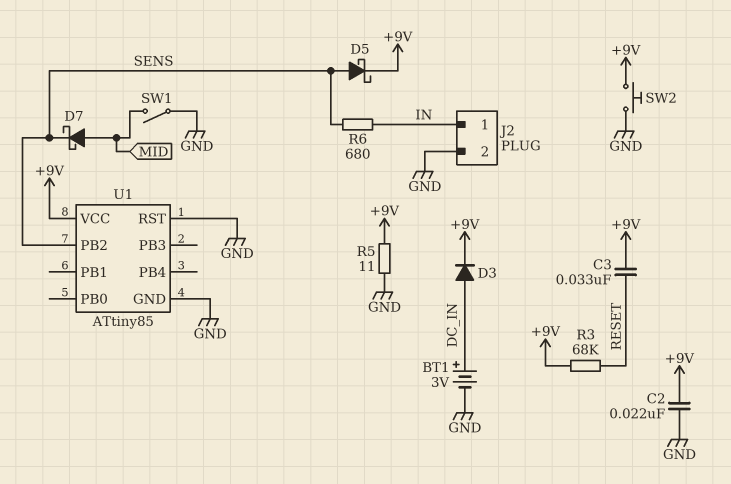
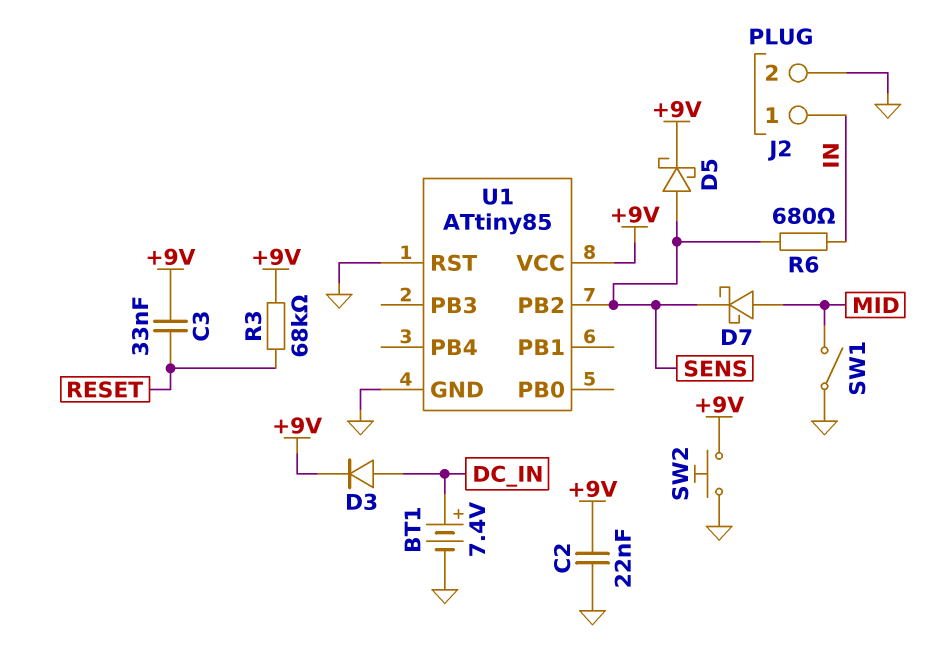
BT1: 3V (plus DC_IN, minus GND) -> 7.4V (plus DC_IN, minus GND)
R5: 11 (+9V, GND) -> none

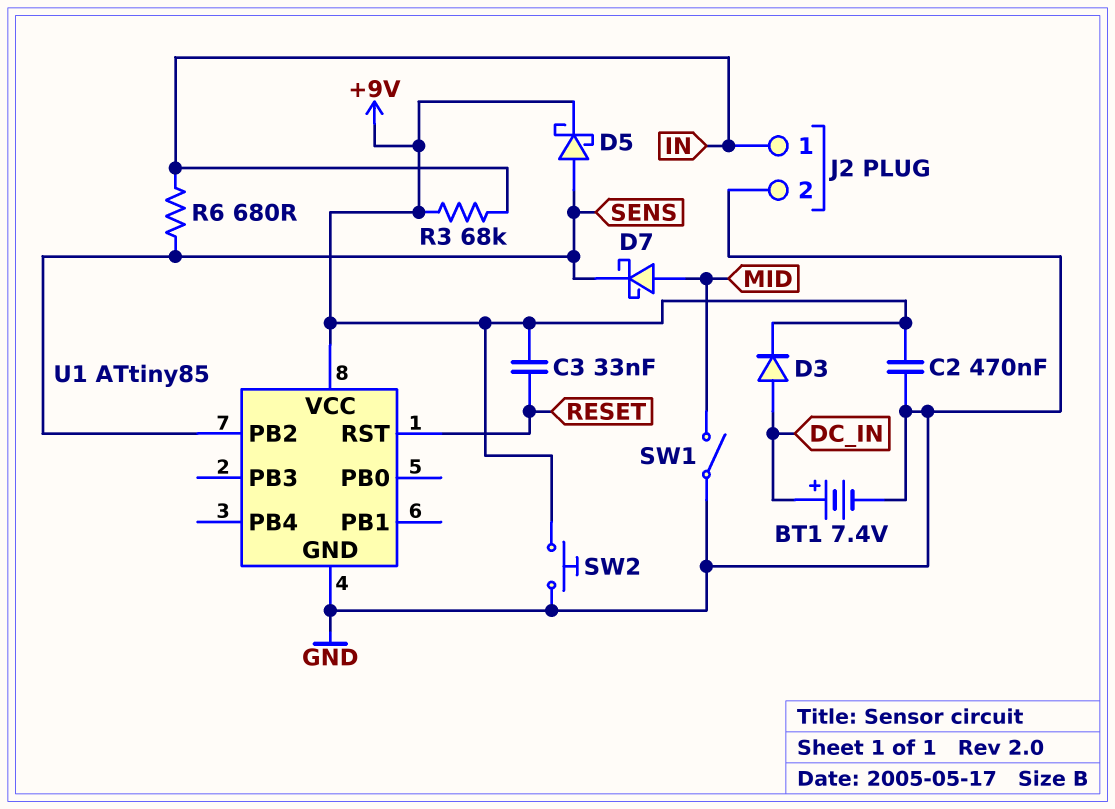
C2: 22nF (+9V, GND) -> 470nF (+9V, GND)
R3: 68k (+9V, RESET) -> 68k (+9V, IN)
U1 pin RST: GND -> RESET

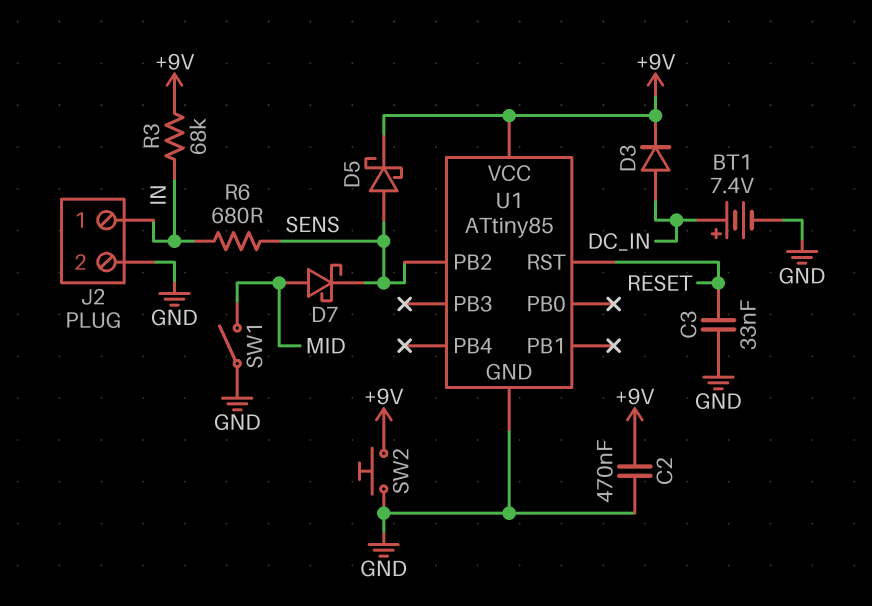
C3: 33nF (+9V, RESET) -> 33nF (GND, RESET)

